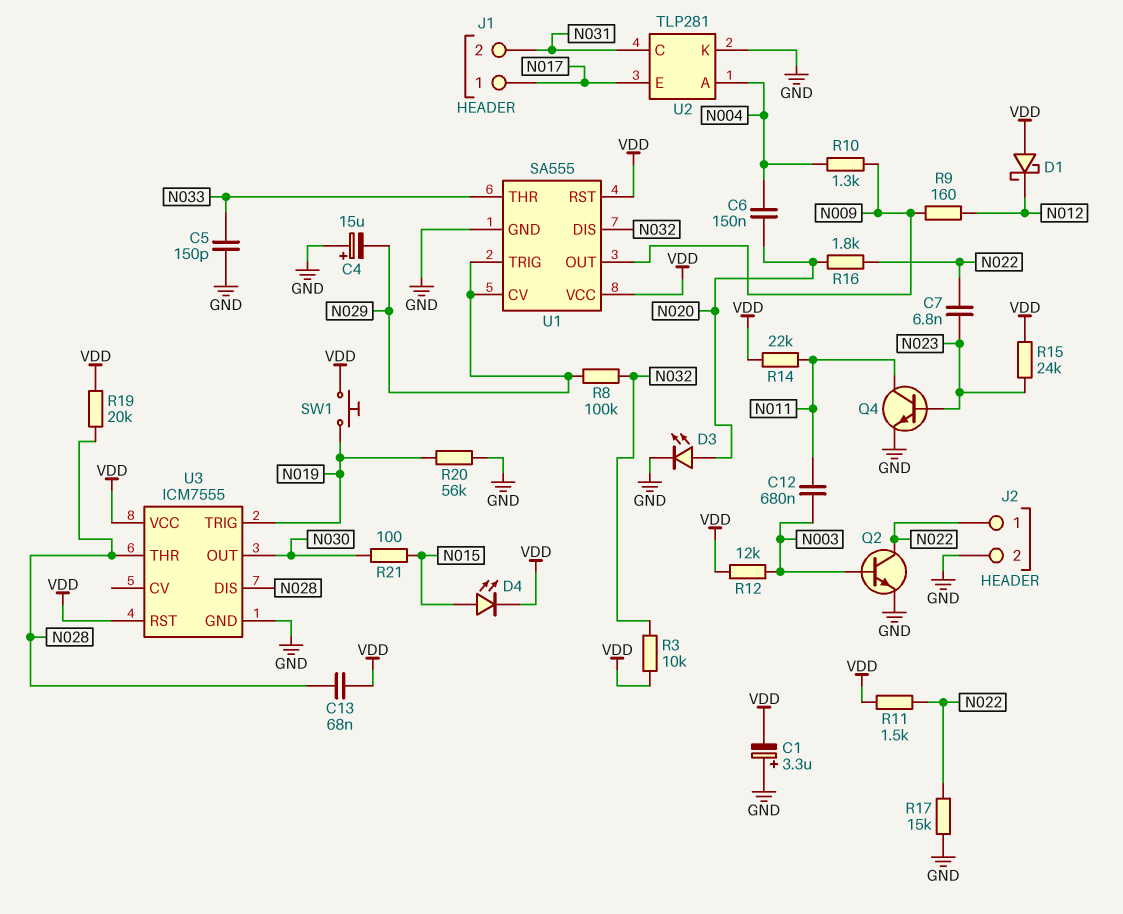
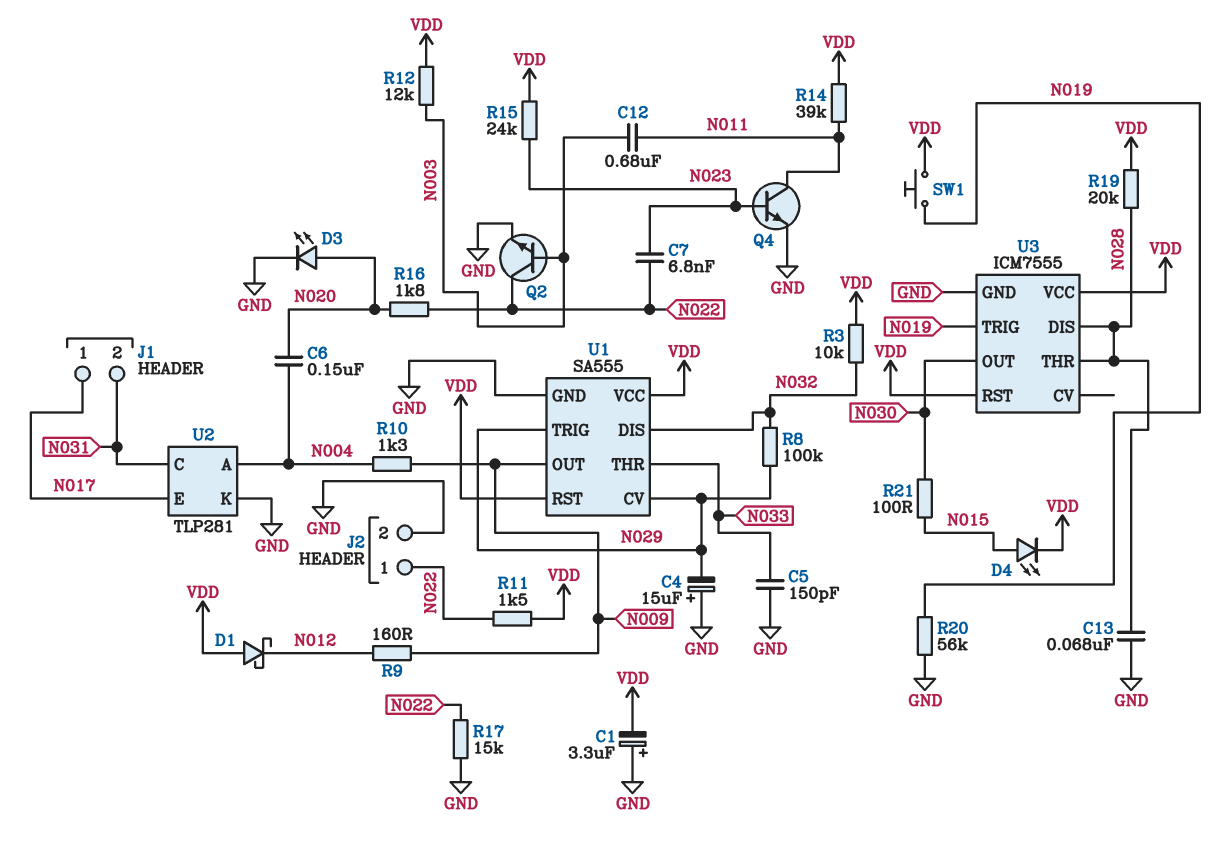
C13: 68nF (N028, VDD) -> 68nF (GND, N028)
R14: 22k (N011, VDD) -> 39k (N011, VDD)

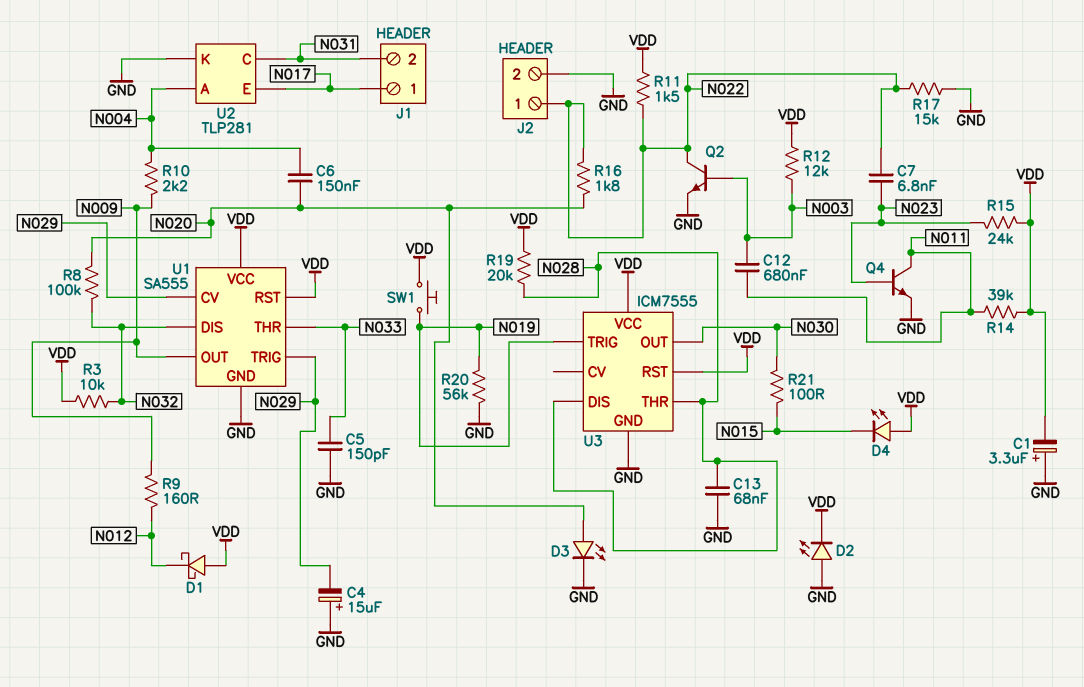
D2: none -> LED (A GND, K VDD)
D4: LED (A N015, K VDD) -> LED (A VDD, K N015)
R8: 100k (N029, N032) -> 100k (N020, N032)
R10: 1.3k (N004, N009) -> 2.2k (N004, N009)

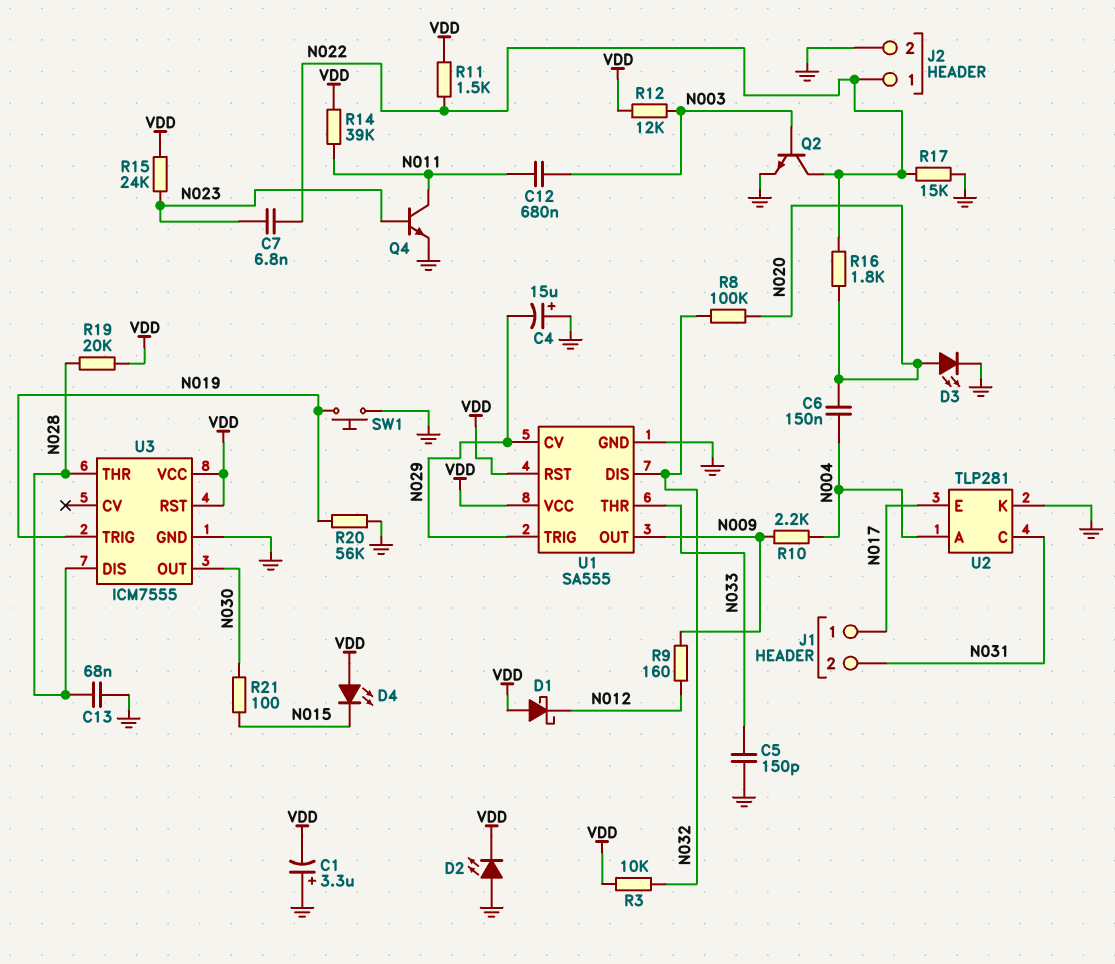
SW1: button (N019, VDD) -> button (GND, N019)

